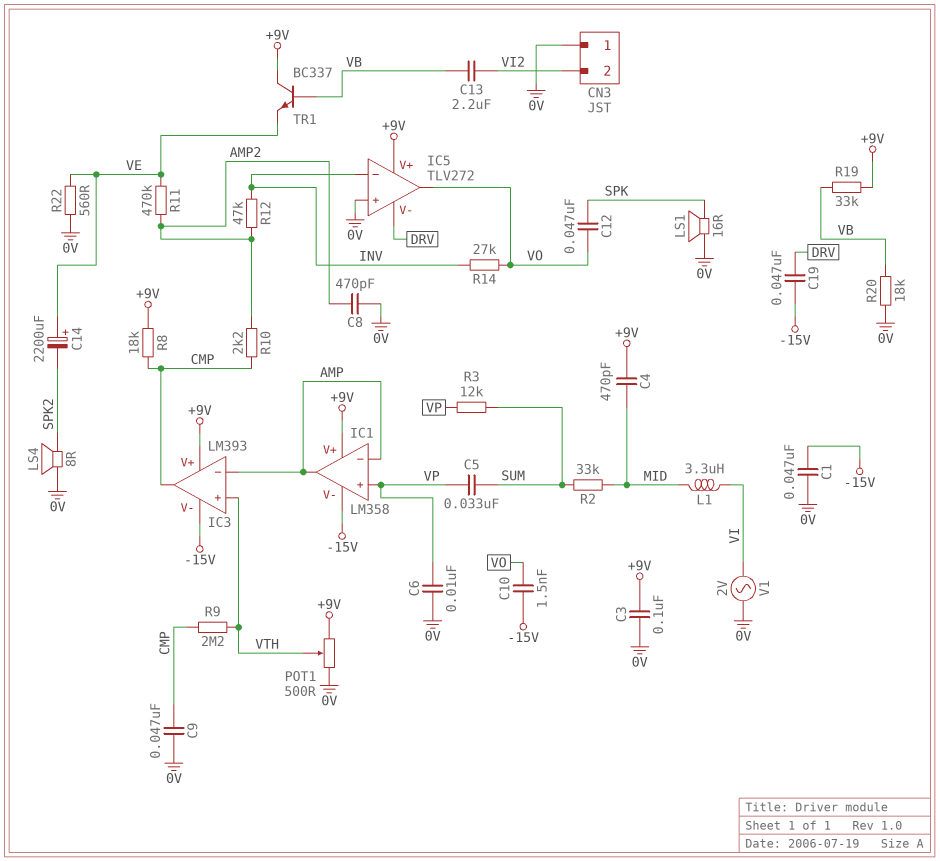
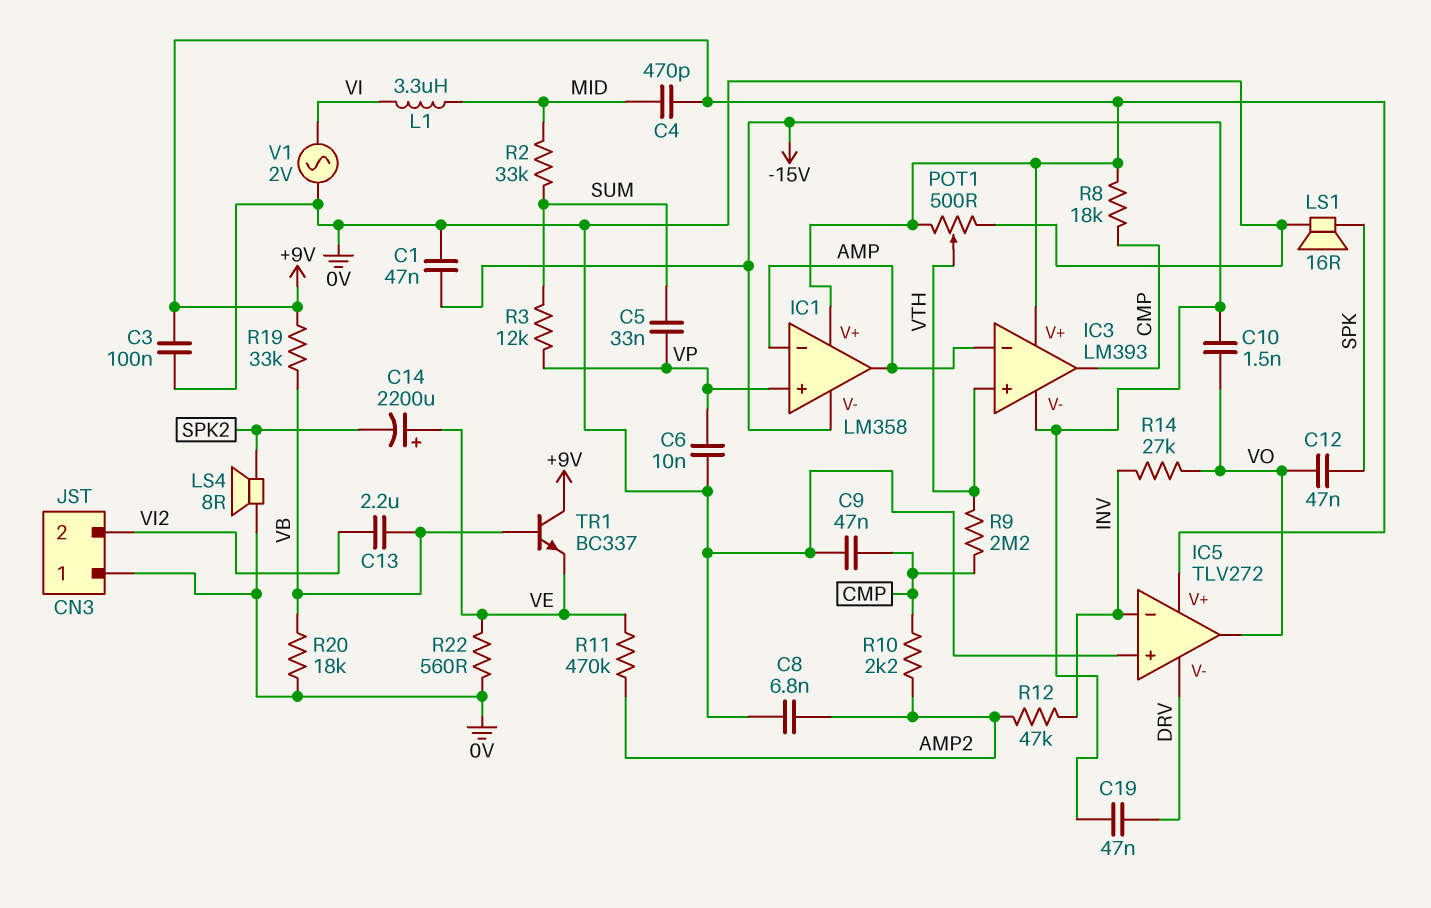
C8: 470pF (0V, AMP2) -> 6.8nF (0V, AMP2)

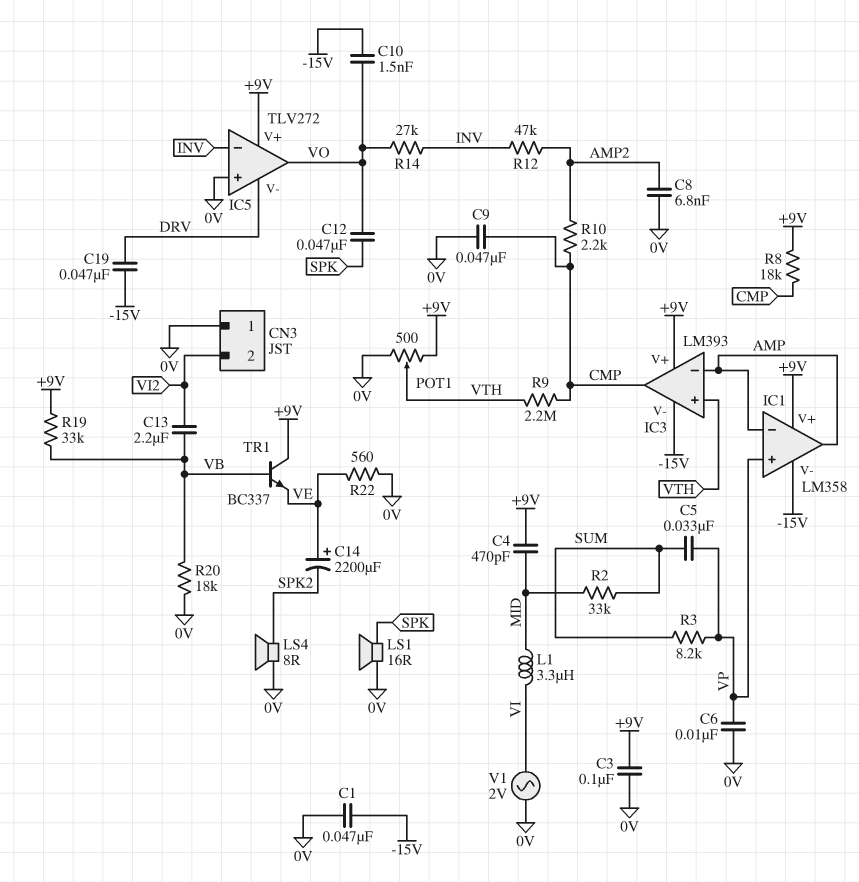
R3: 12k (SUM, VP) -> 8.2k (SUM, VP)
R11: 470k (AMP2, VE) -> none

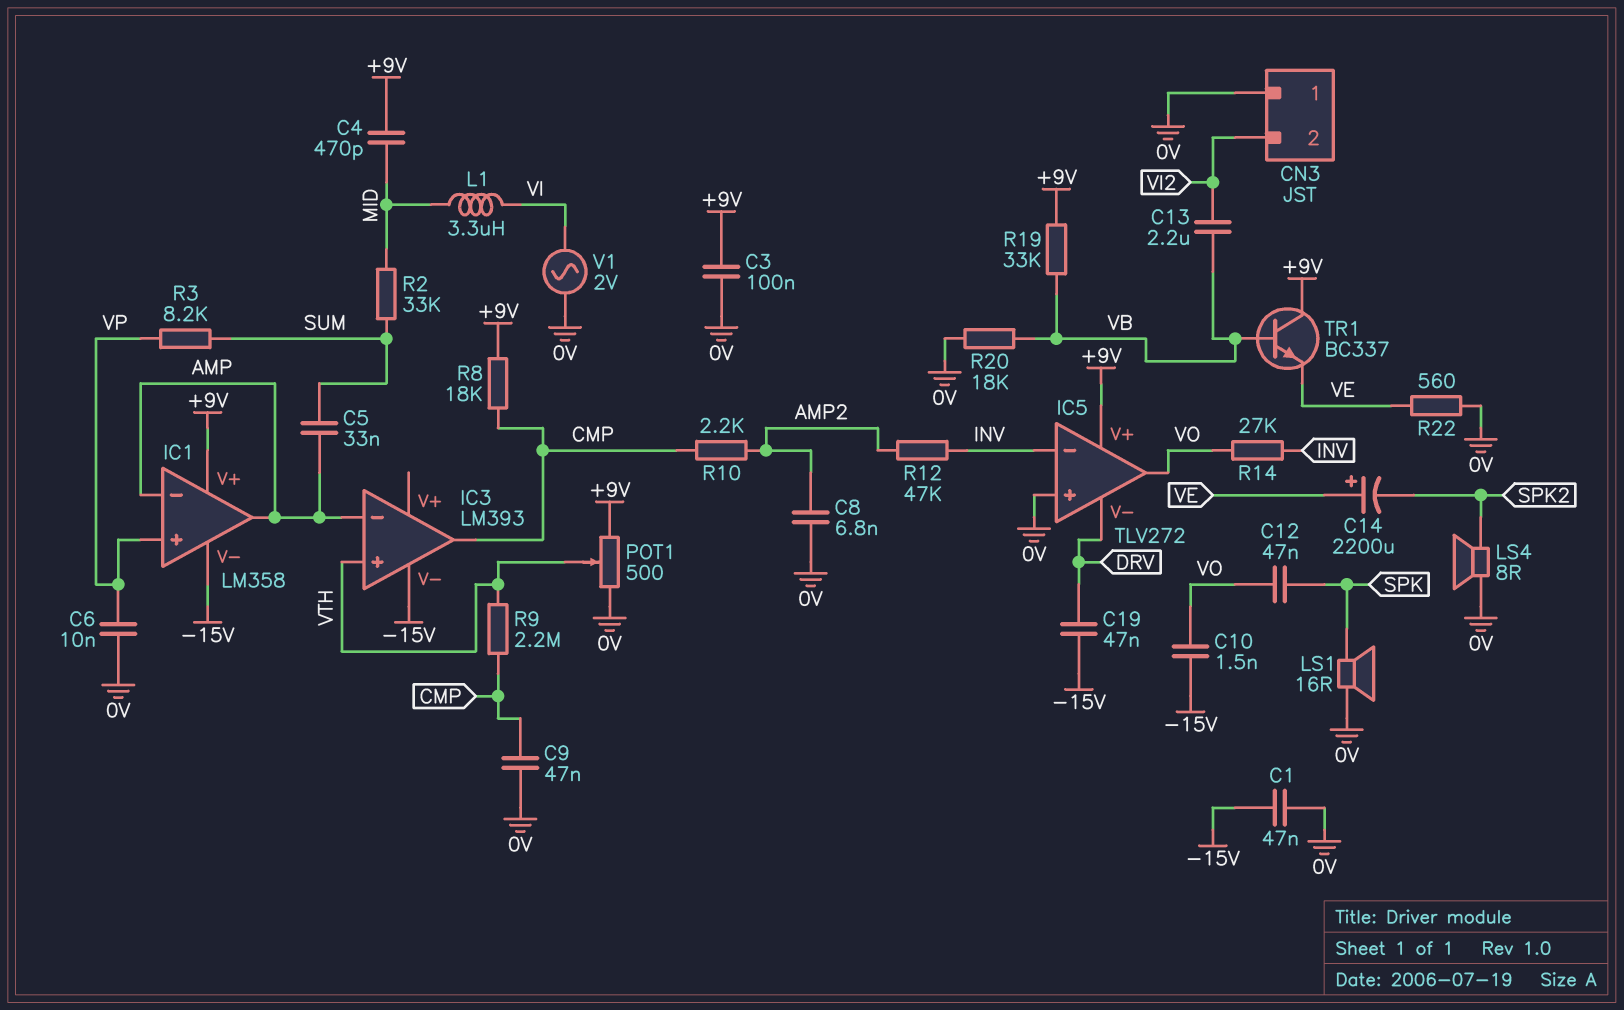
C5: 33nF (SUM, VP) -> 33nF (AMP, SUM)
IC3 pin V+: +9V -> none

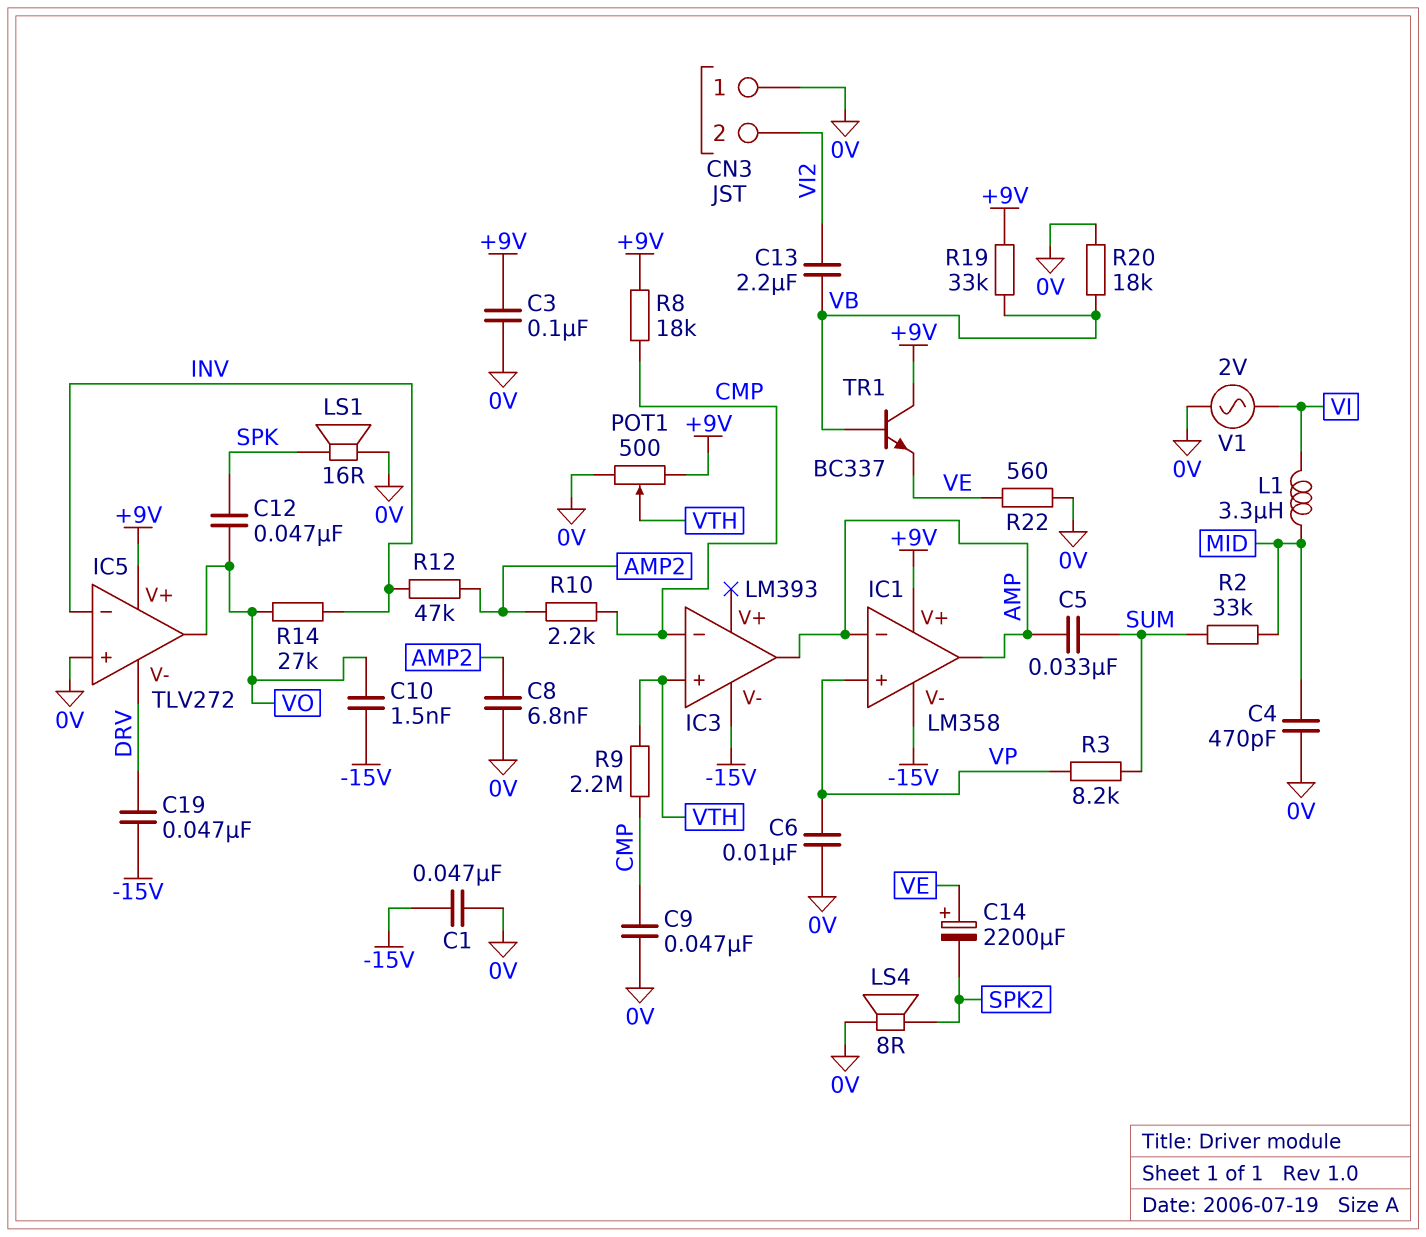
C4: 470pF (+9V, MID) -> 470pF (0V, MID)
IC3 pin in-: AMP -> CMP
IC3 pin out: CMP -> AMP

